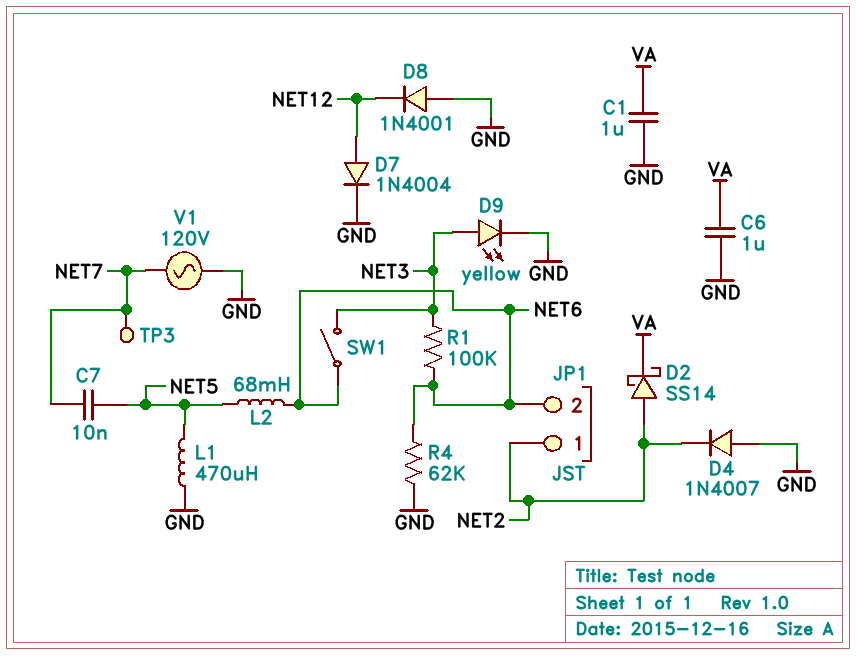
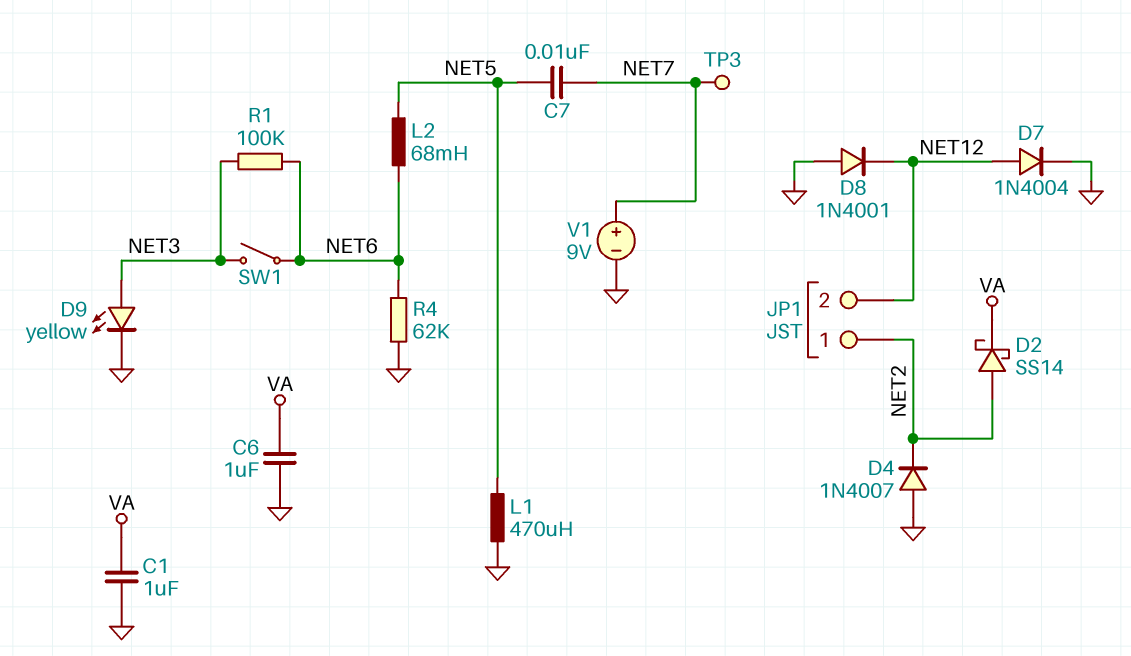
JP1 pin 2: NET6 -> NET12
V1: AC 120V (GND, NET7) -> 9V (plus NET7, minus GND)

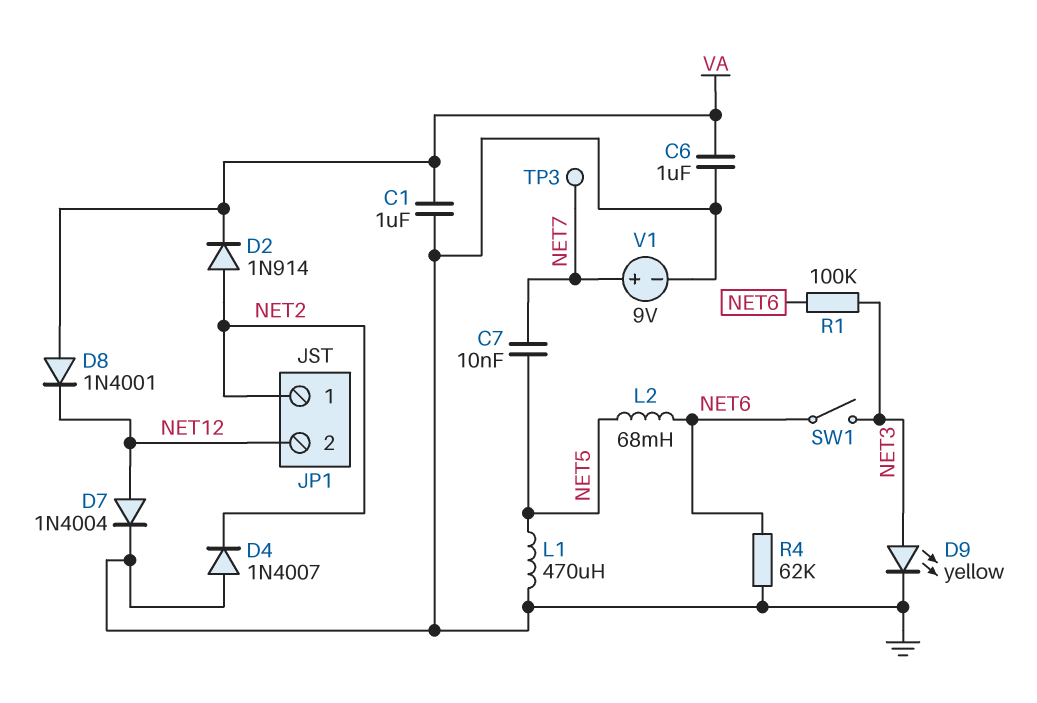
D2: schottky SS14 (A NET2, K VA) -> diode 1N914 (A NET2, K VA)
D8: diode 1N4001 (A GND, K NET12) -> diode 1N4001 (A VA, K NET12)

